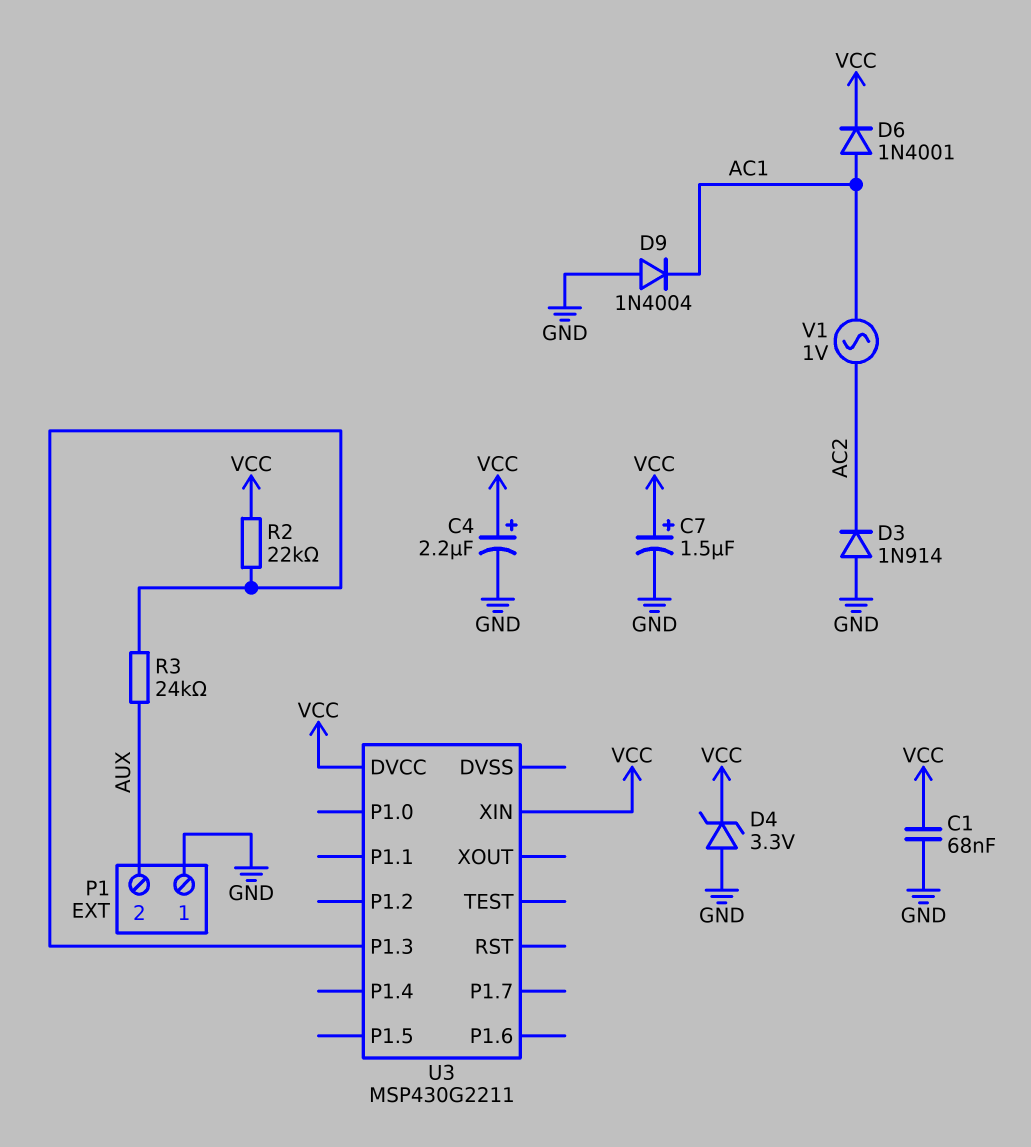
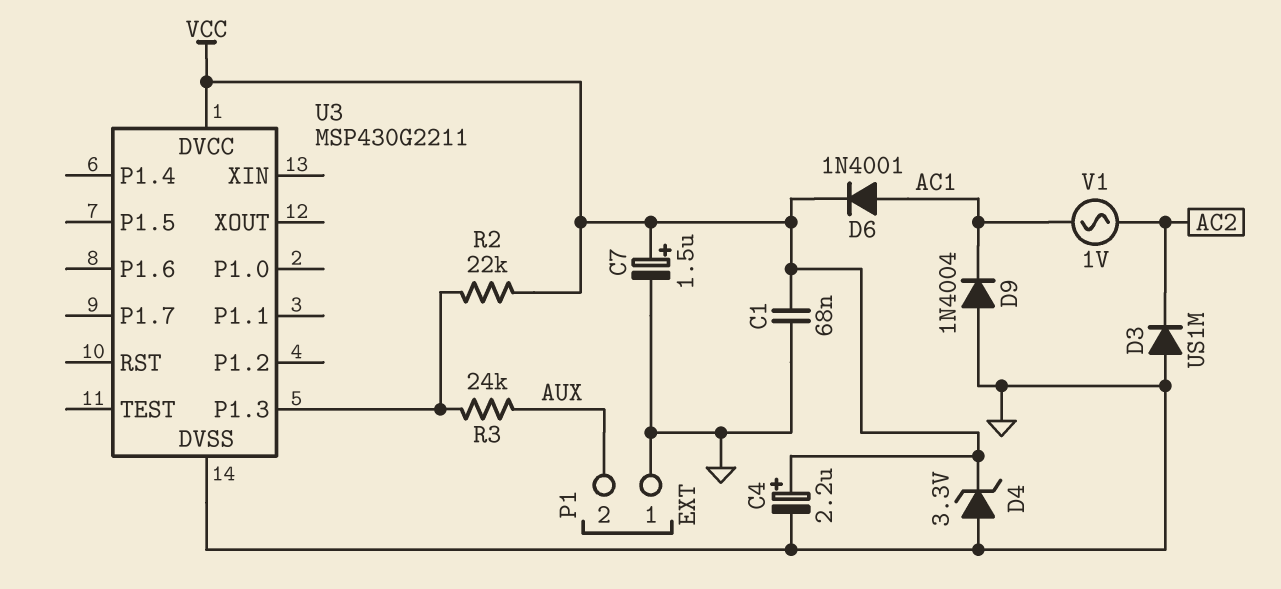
D3: diode 1N914 (A GND, K AC2) -> diode US1M (A GND, K AC2)
U3 pin DVSS: none -> GND
U3 pin XIN: VCC -> none

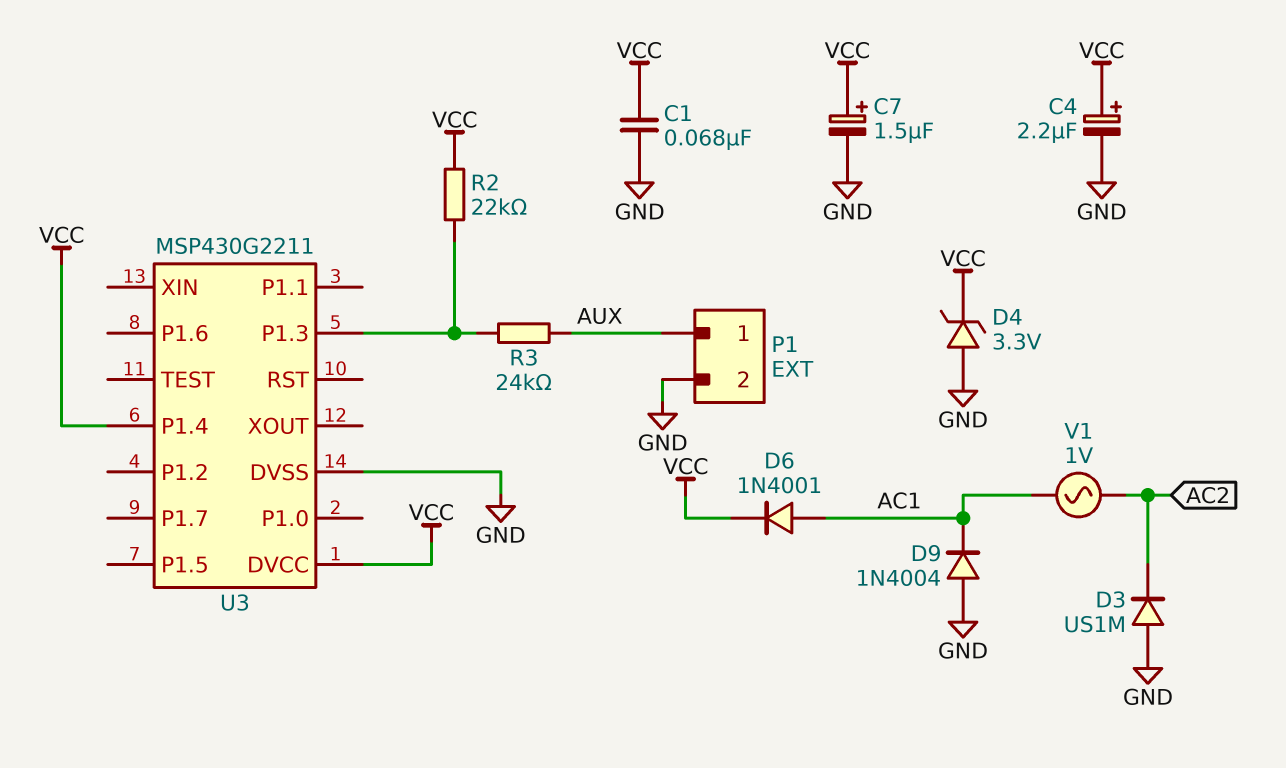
P1 pin 1: GND -> AUX
P1 pin 2: AUX -> GND
U3 pin P1.4: none -> VCC

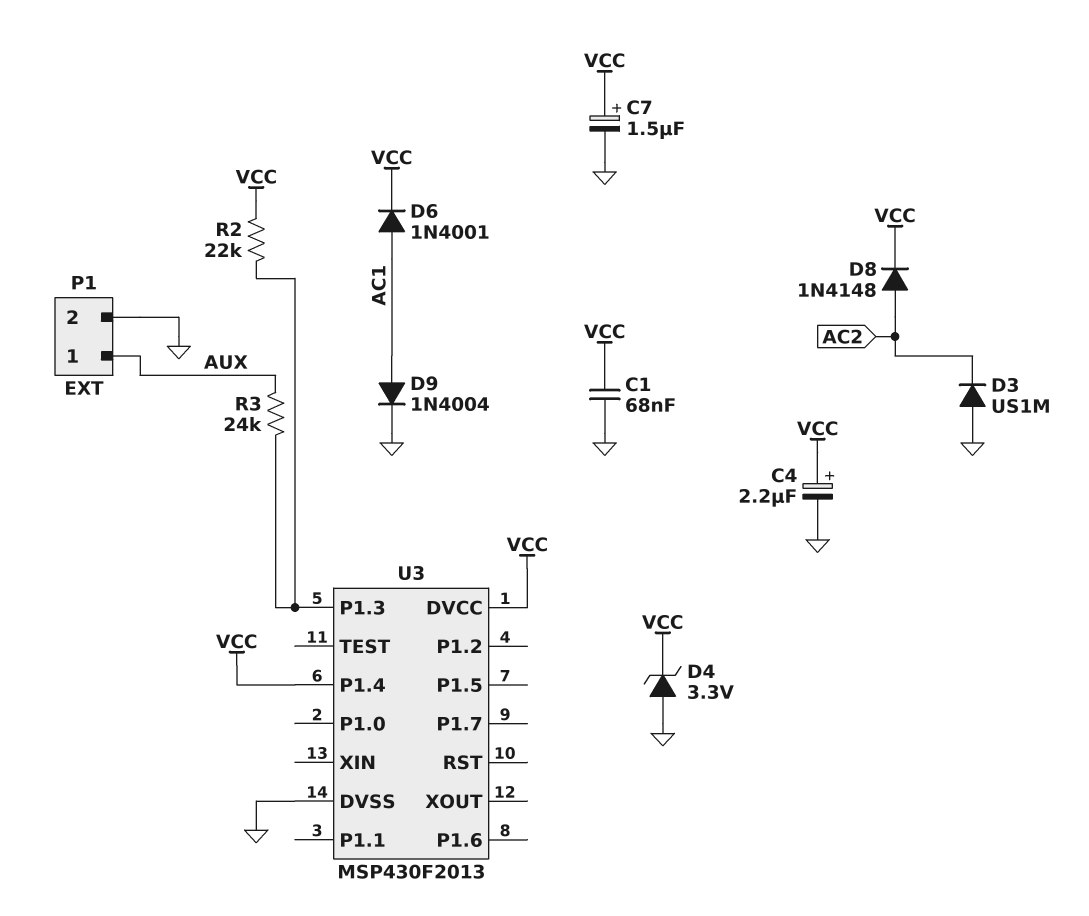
D8: none -> diode 1N4148 (A AC2, K VCC)
D9: diode 1N4004 (A GND, K AC1) -> diode 1N4004 (A AC1, K GND)
U3: MSP430G2211 -> MSP430F2013
V1: AC 1V (AC1, AC2) -> none

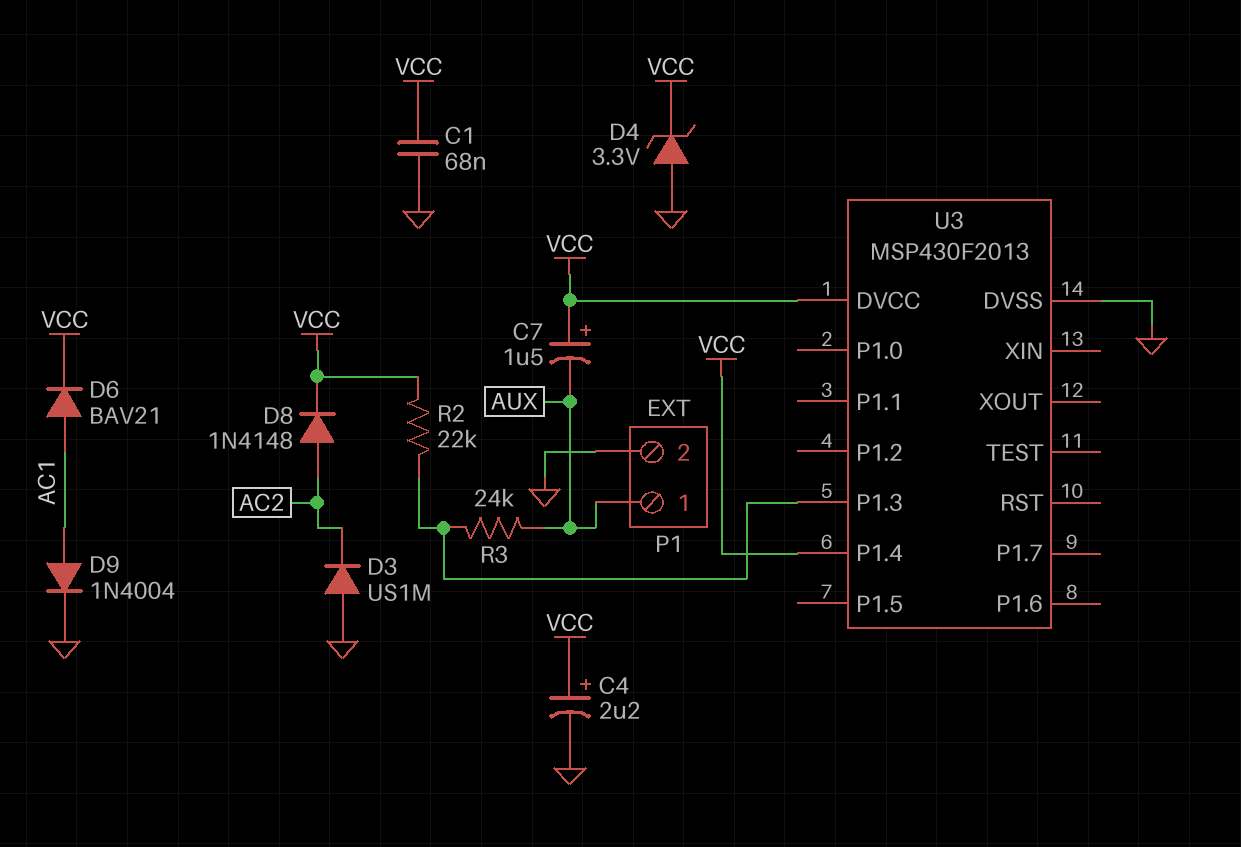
C7: 1.5uF (plus VCC, minus GND) -> 1.5uF (plus VCC, minus AUX)
D6: diode 1N4001 (A AC1, K VCC) -> diode BAV21 (A AC1, K VCC)

